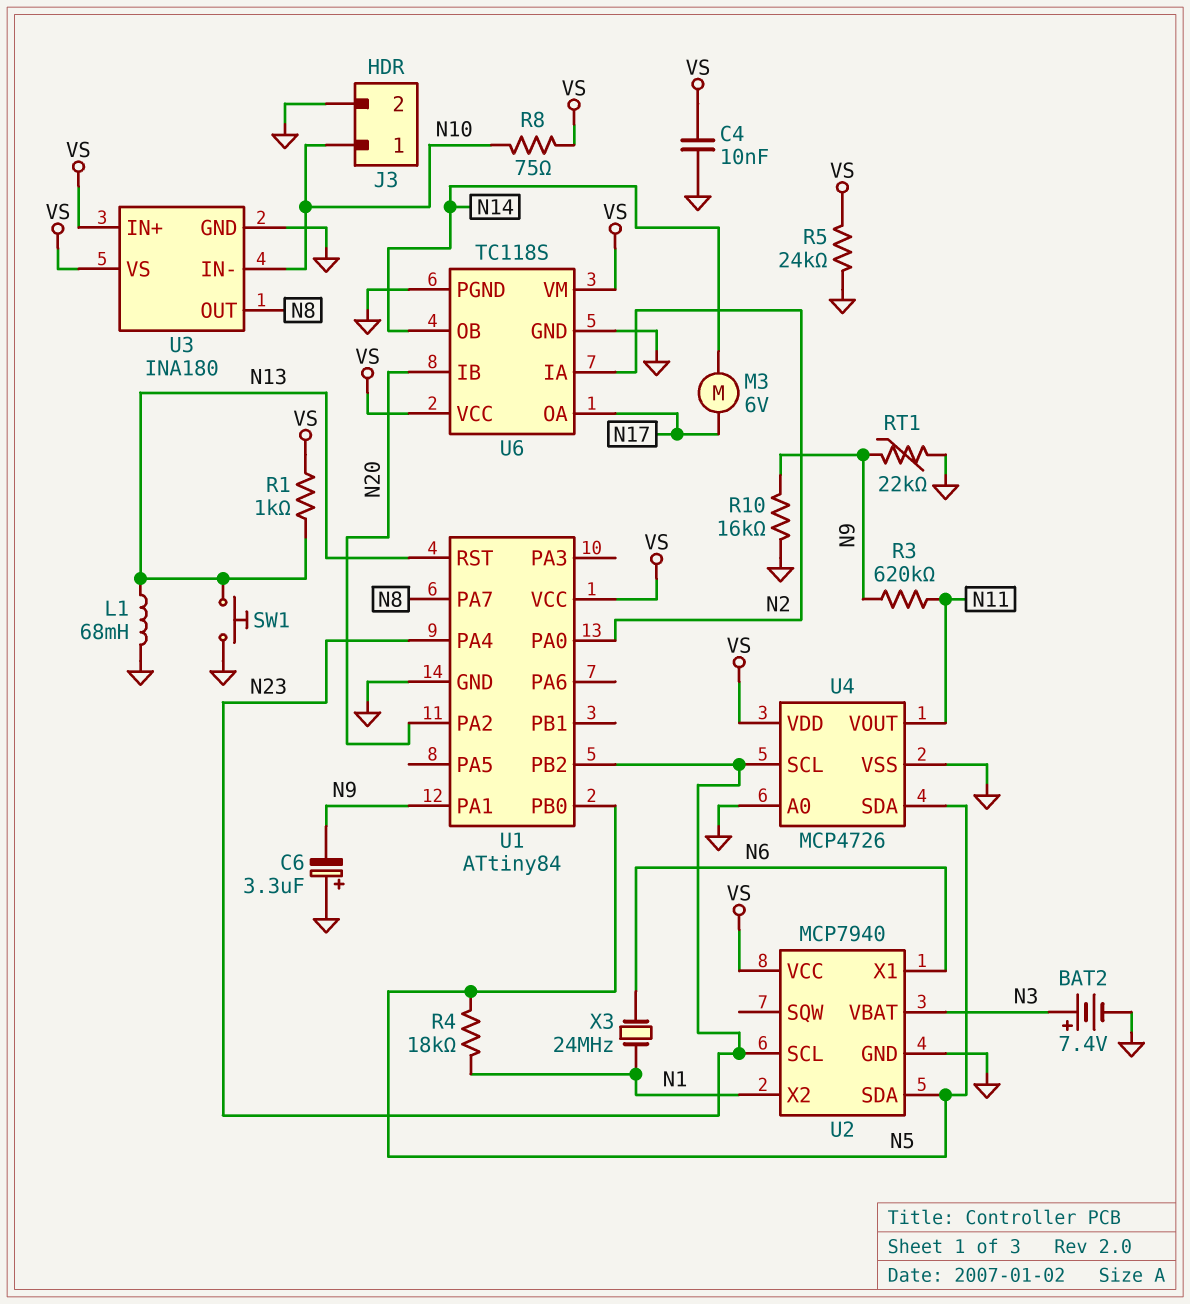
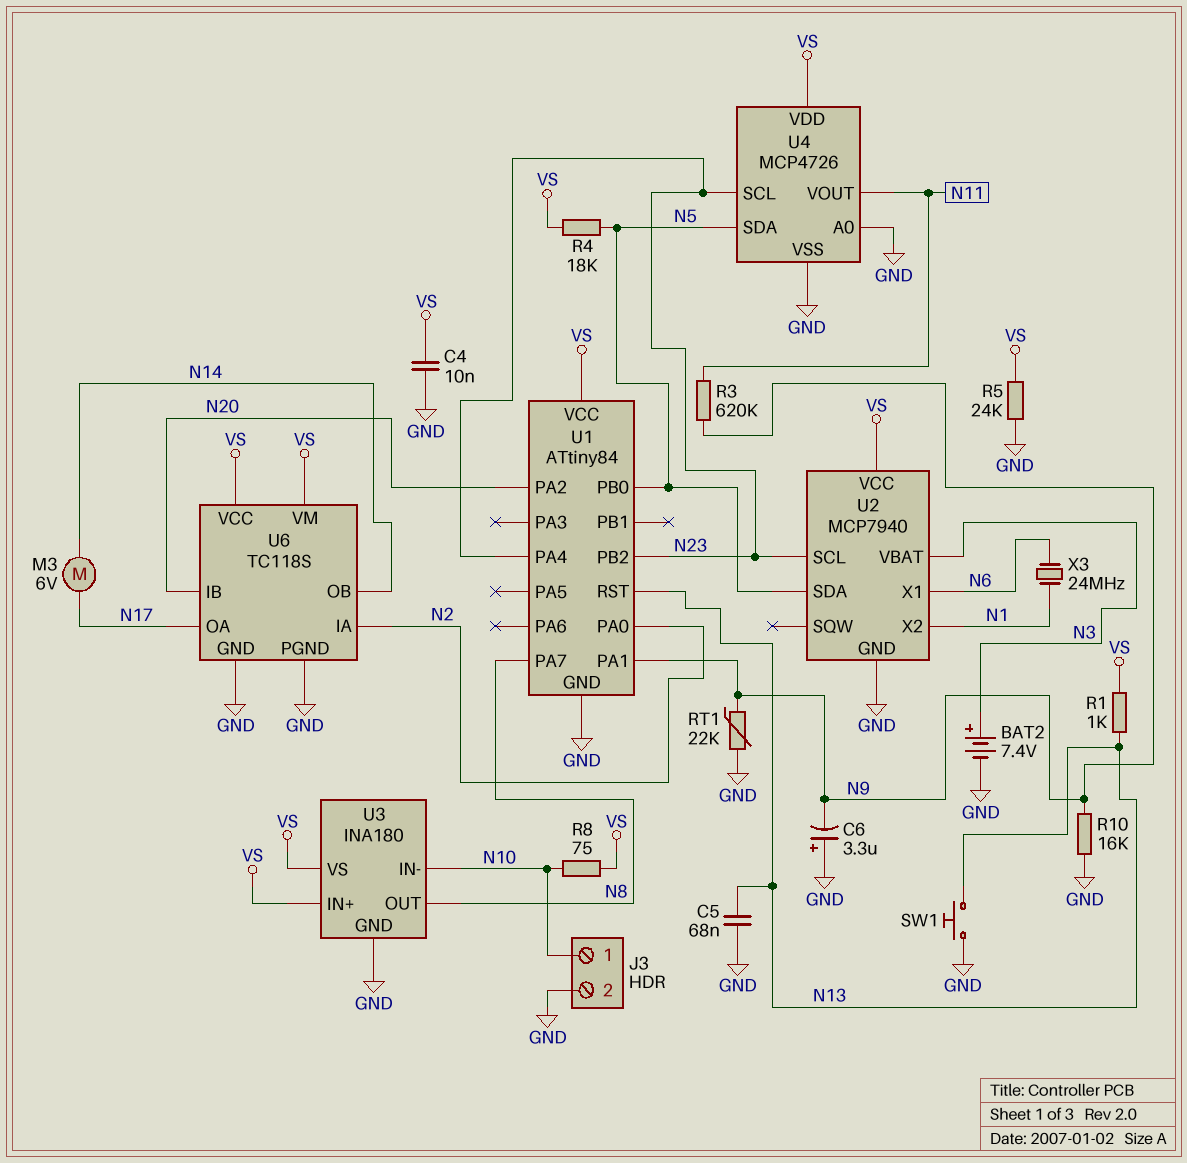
C5: none -> 68nF (GND, N13)
L1: 68mH (GND, N13) -> none
R4: 18k (N1, N5) -> 18k (N5, VS)

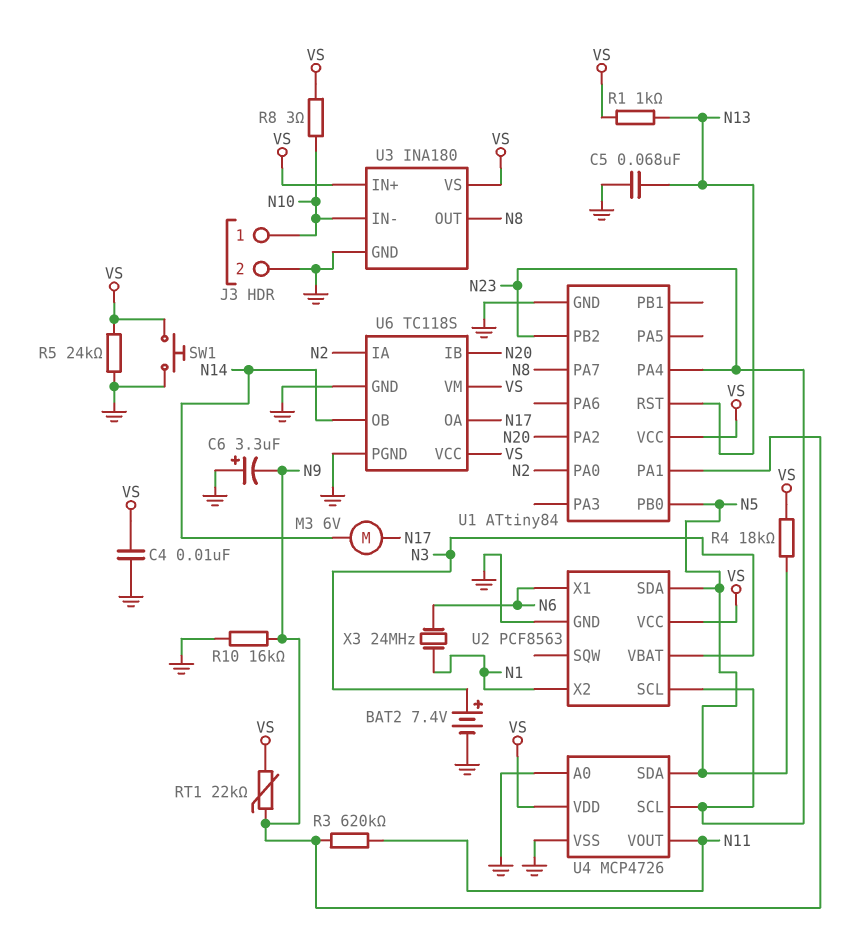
R8: 75 (N10, VS) -> 3 (N10, VS)
RT1: 22k (GND, N9) -> 22k (N9, VS)
SW1: button (GND, N13) -> button (GND, VS)
U2: MCP7940 -> PCF8563

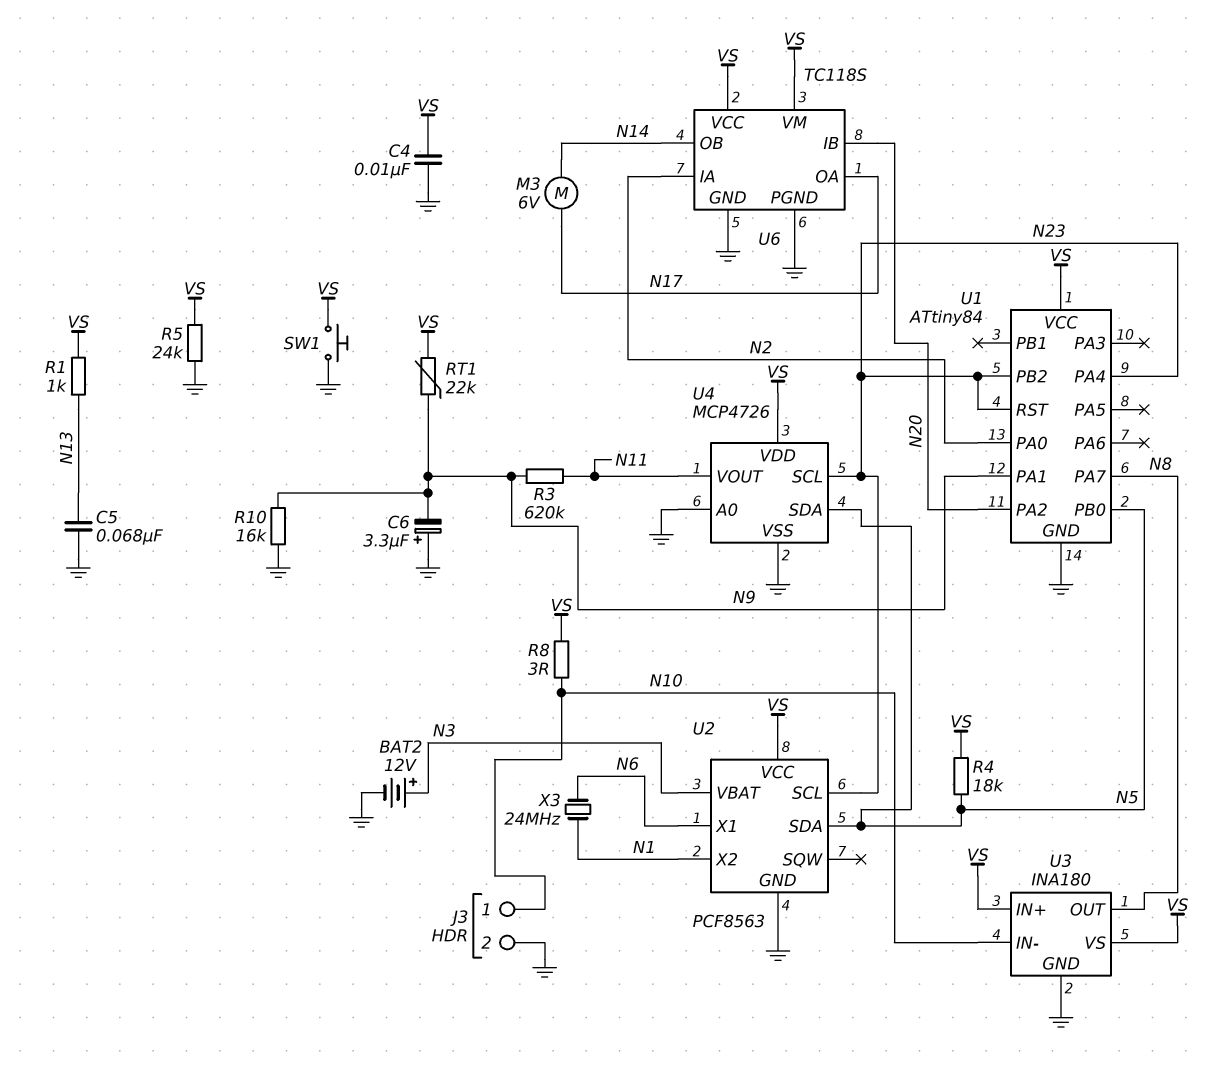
BAT2: 7.4V (plus N3, minus GND) -> 12V (plus N3, minus GND)
U1 pin RST: N13 -> N23

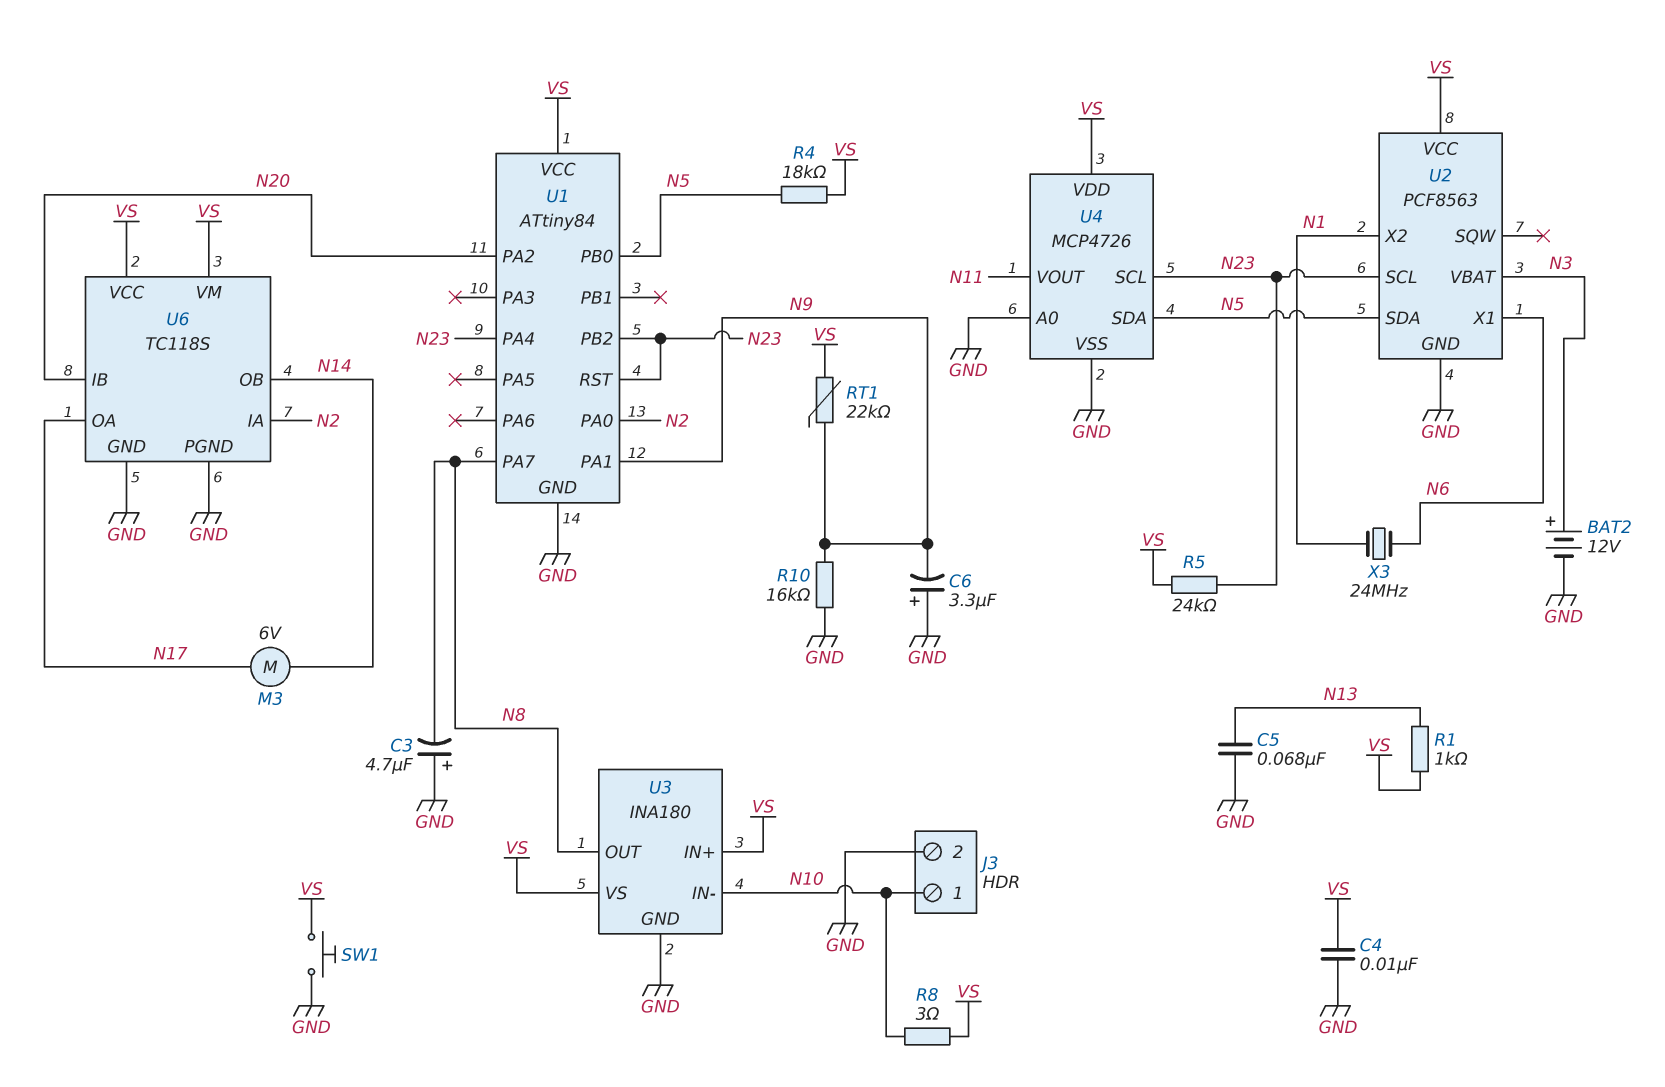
C3: none -> 4.7uF (plus GND, minus N8)
R3: 620k (N9, N11) -> none
R5: 24k (GND, VS) -> 24k (N23, VS)

